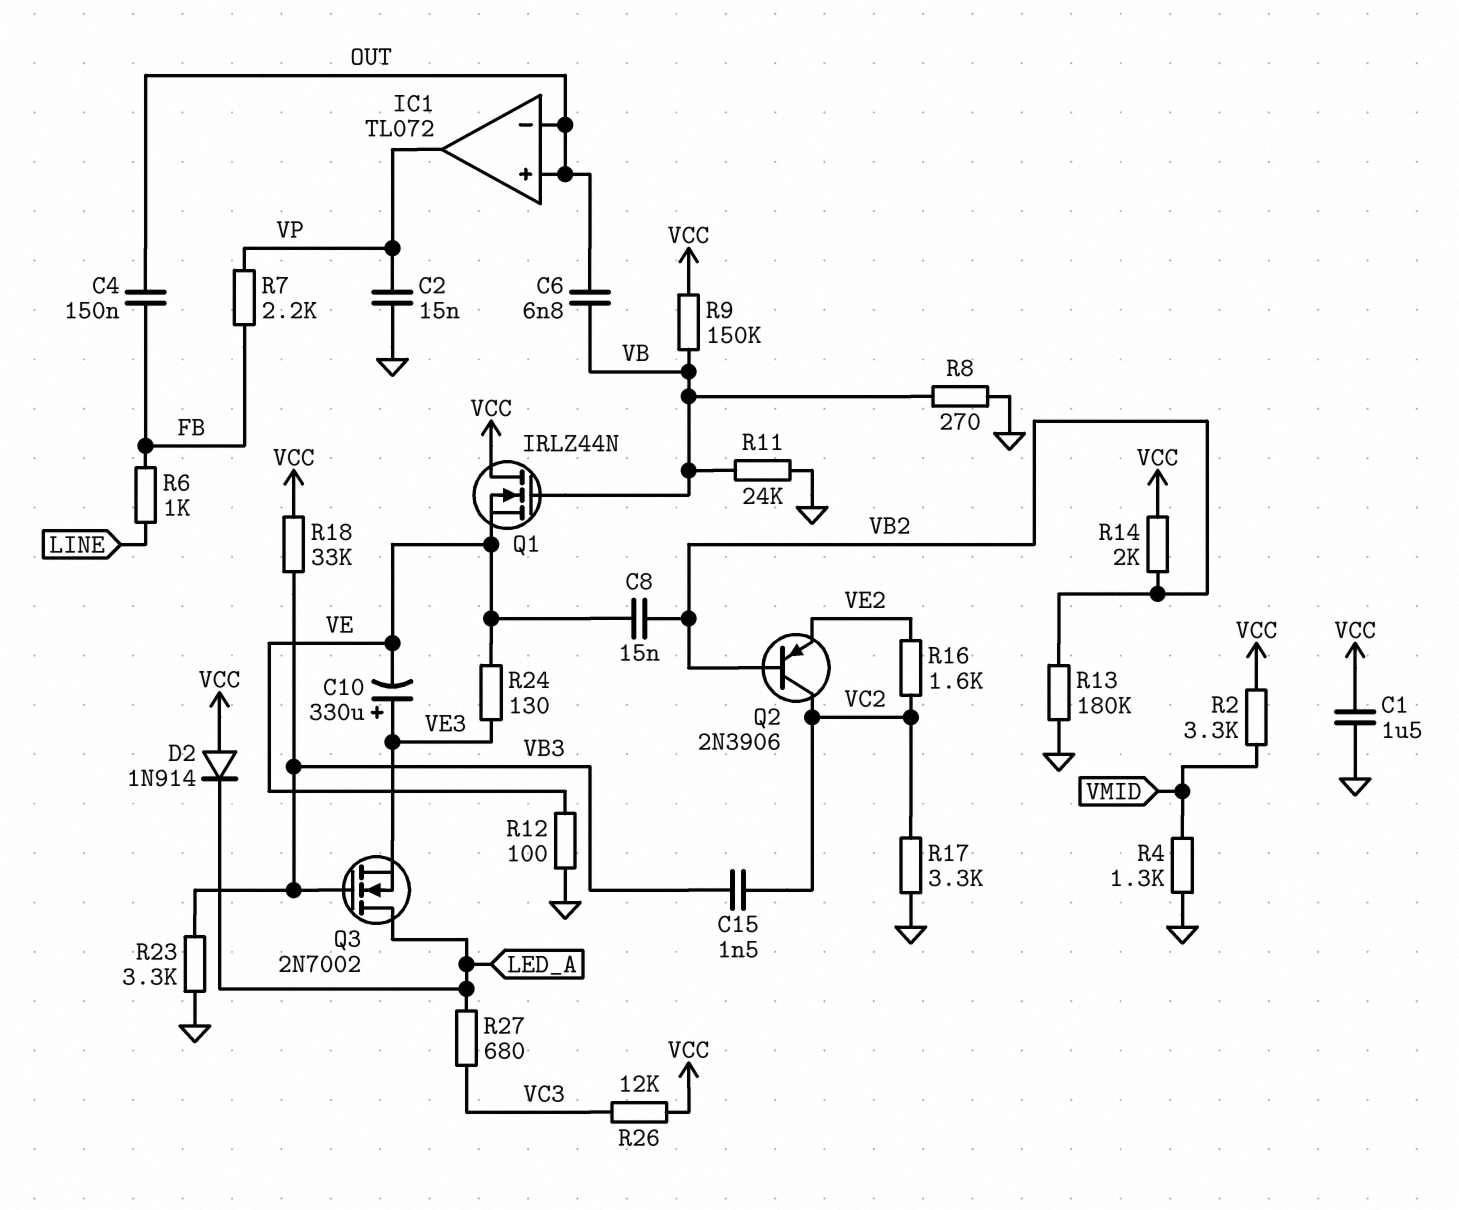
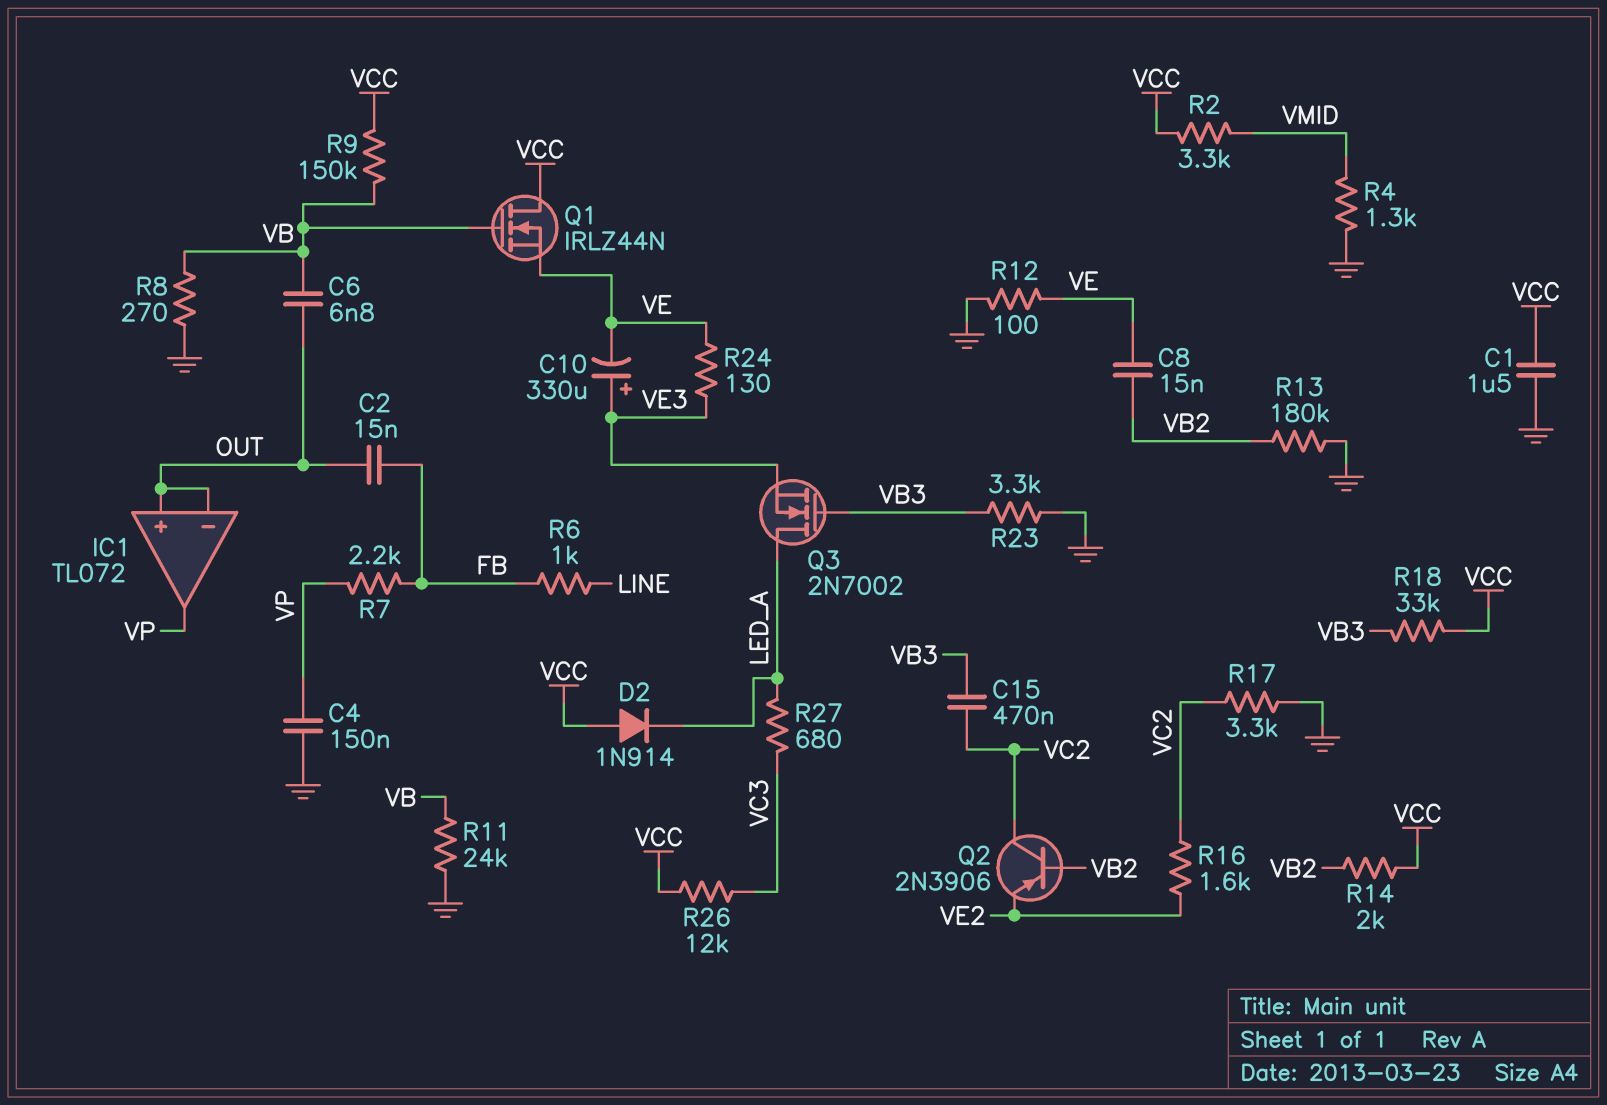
C2: 15nF (GND, VP) -> 15nF (FB, OUT)
C4: 150nF (FB, OUT) -> 150nF (GND, VP)
C15: 1.5nF (VB3, VC2) -> 470nF (VB3, VC2)

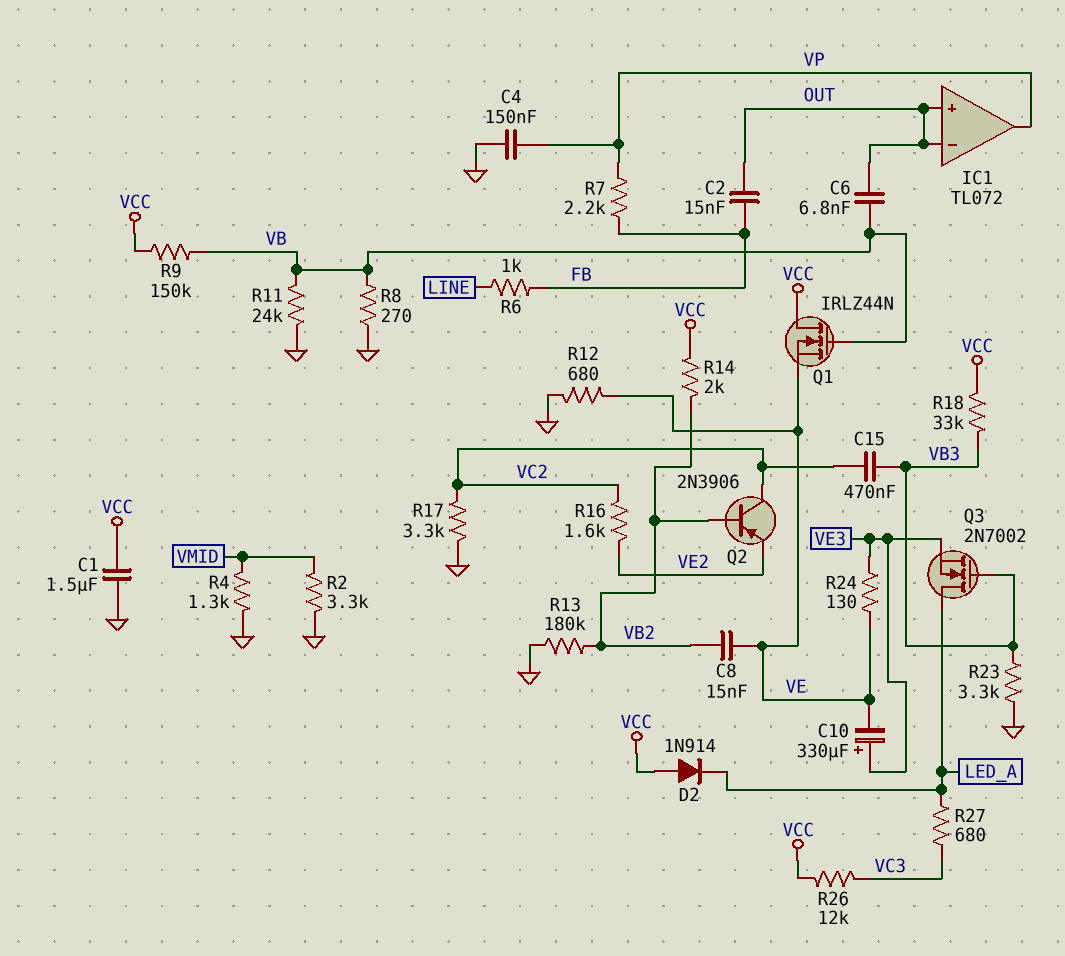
R2: 3.3k (VCC, VMID) -> 3.3k (GND, VMID)
R12: 100 (GND, VE) -> 680 (GND, VE)

